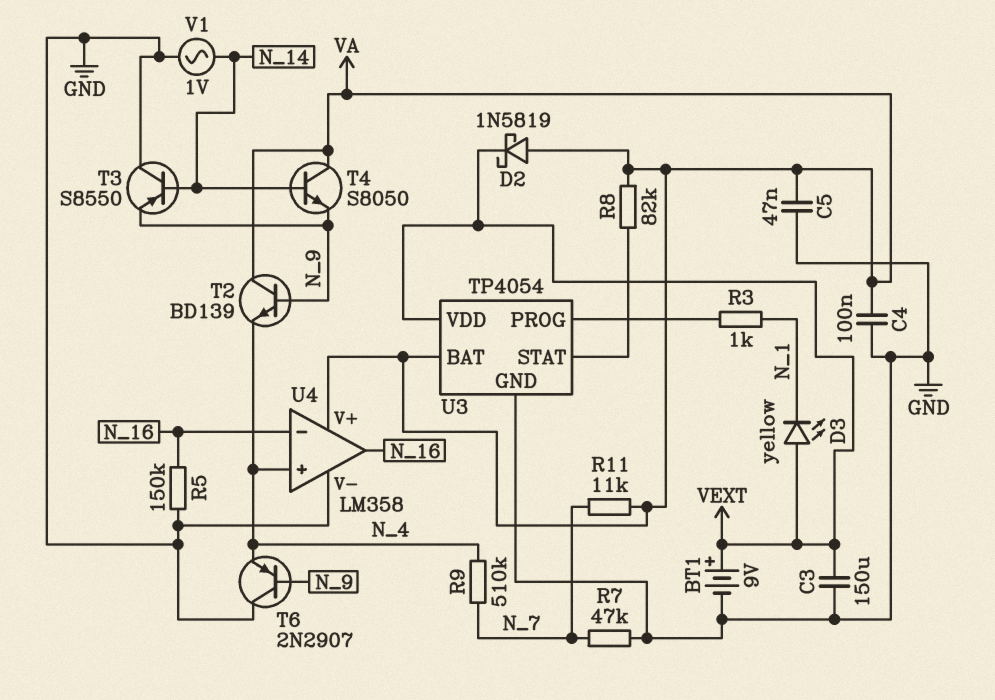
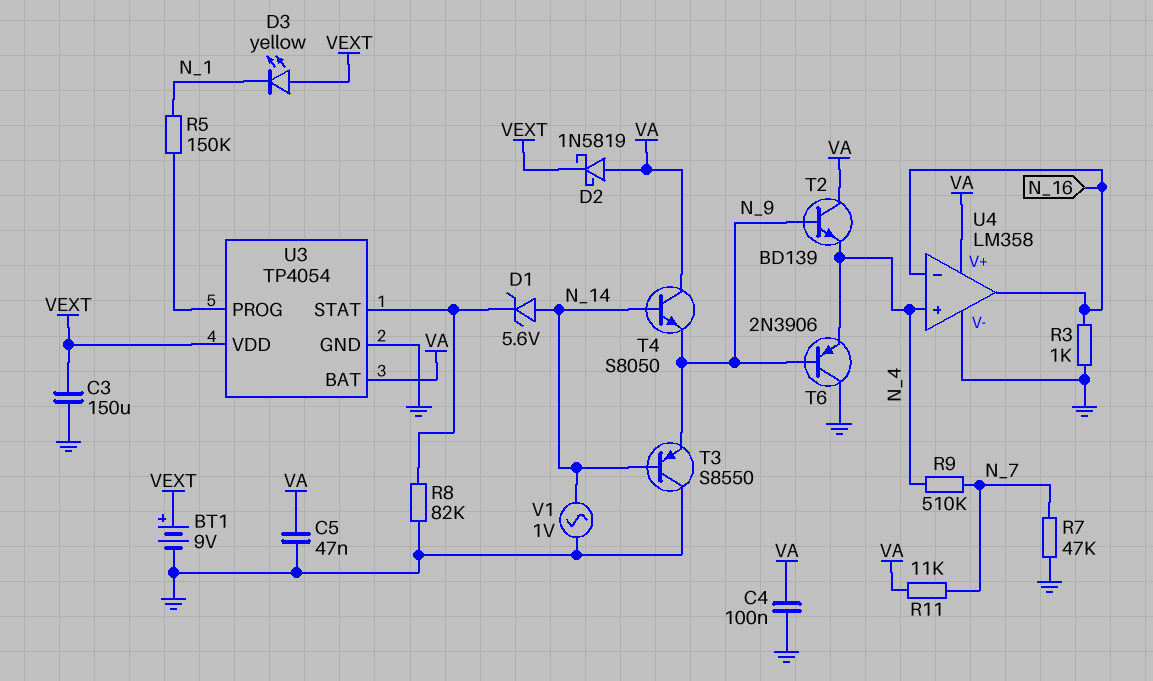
D1: none -> zener 5.6V (A N_14, K U3/STAT)
R3: 1k (N_1, U3/PROG) -> 1k (GND, N_16)
R5: 150k (GND, N_16) -> 150k (N_1, U3/PROG)
R8: 82k (U3/STAT, VA) -> 82k (GND, U3/STAT)
T6: PNP 2N2907 (B N_9, C GND, E N_4) -> PNP 2N3906 (B N_9, C GND, E N_4)

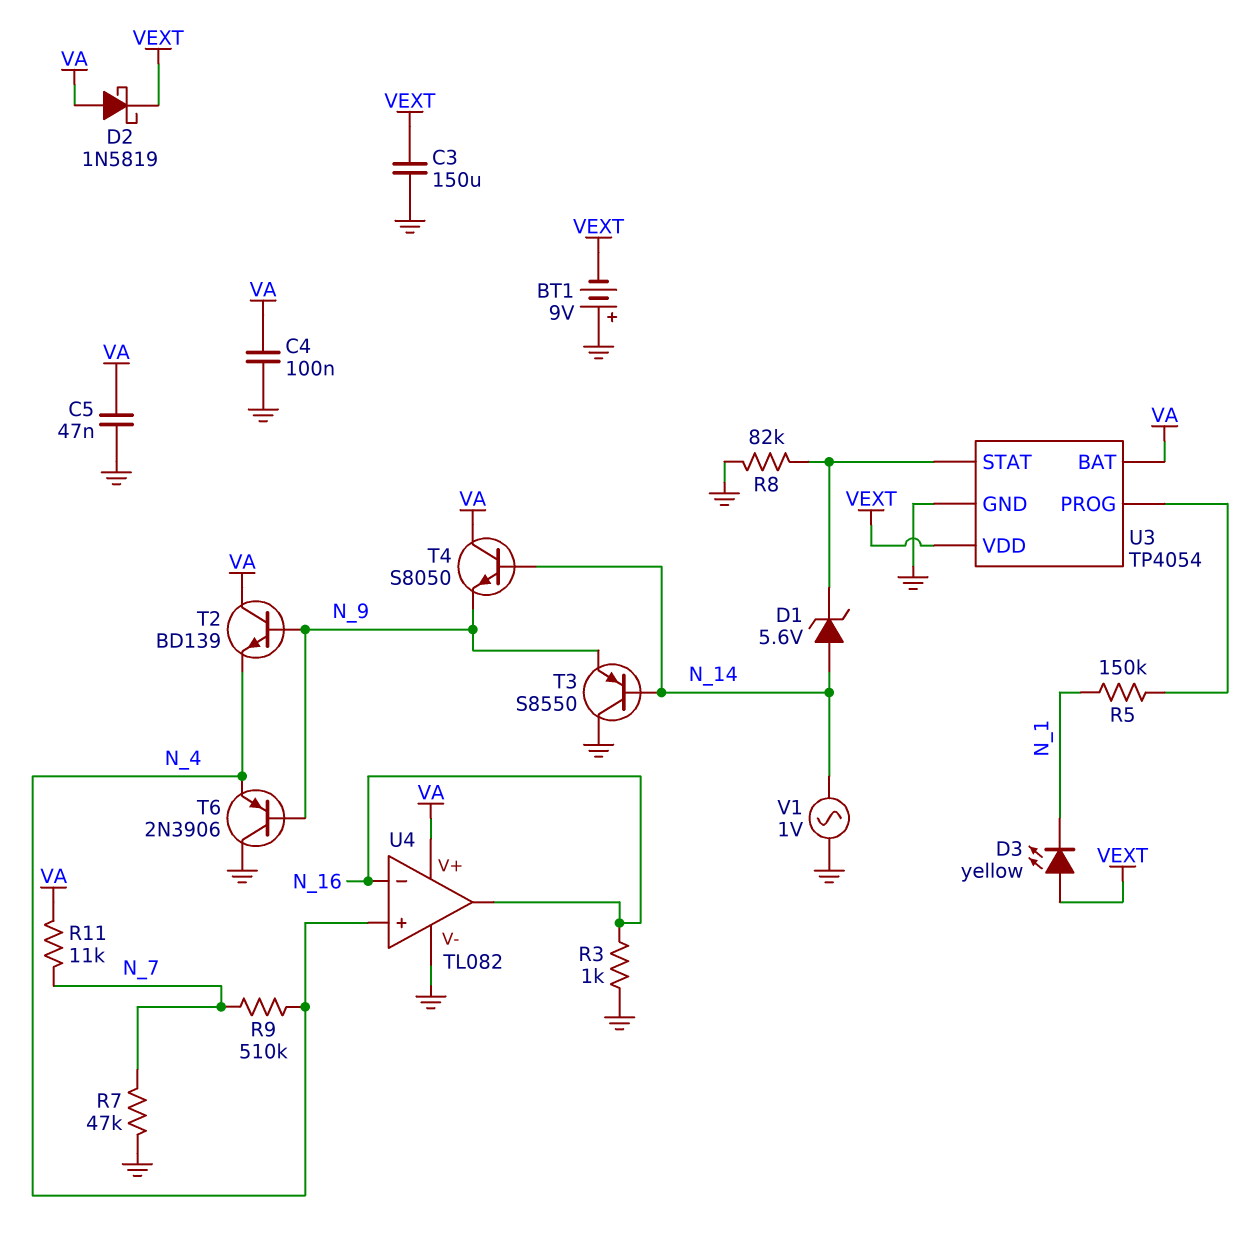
BT1: 9V (plus VEXT, minus GND) -> 9V (plus GND, minus VEXT)
U4: LM358 -> TL082

